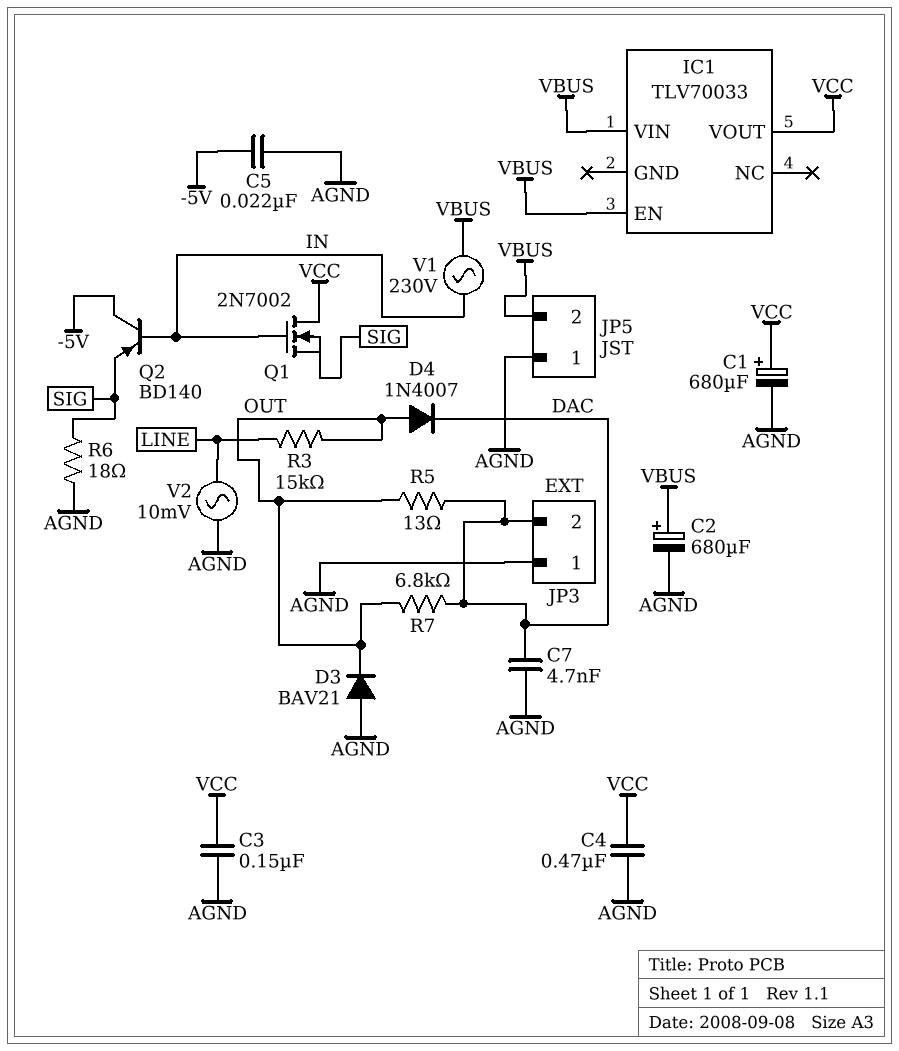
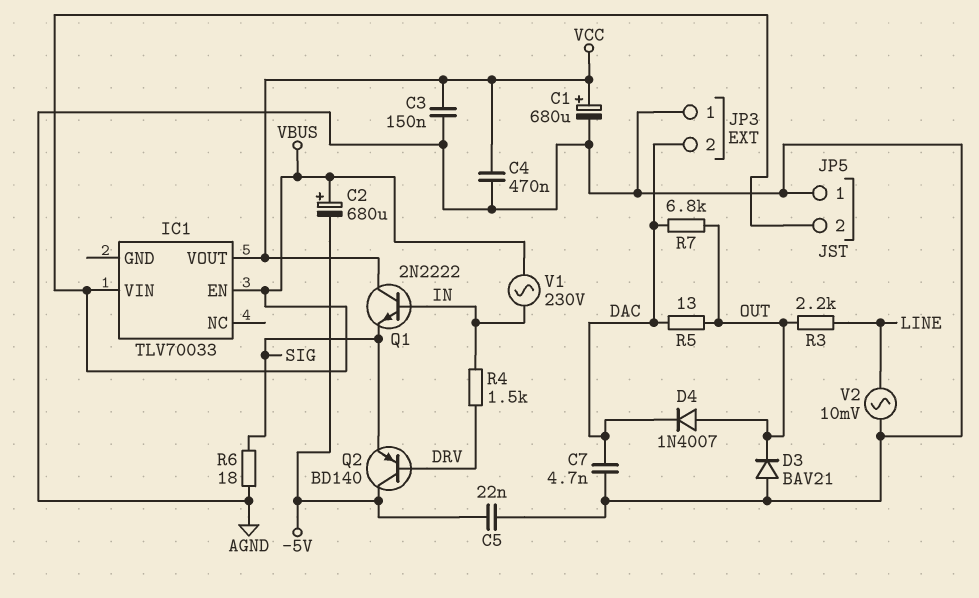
C2: 680uF (plus VBUS, minus AGND) -> 680uF (plus VBUS, minus -5V)
Q1: NMOS 2N7002 (G IN, D VCC, S SIG) -> NPN 2N2222 (B IN, C VCC, E SIG)
Q2: PNP BD140 (B IN, C -5V, E SIG) -> PNP BD140 (B DRV, C -5V, E SIG)
R3: 15k (LINE, OUT) -> 2.2k (LINE, OUT)
R4: none -> 1.5k (DRV, IN)

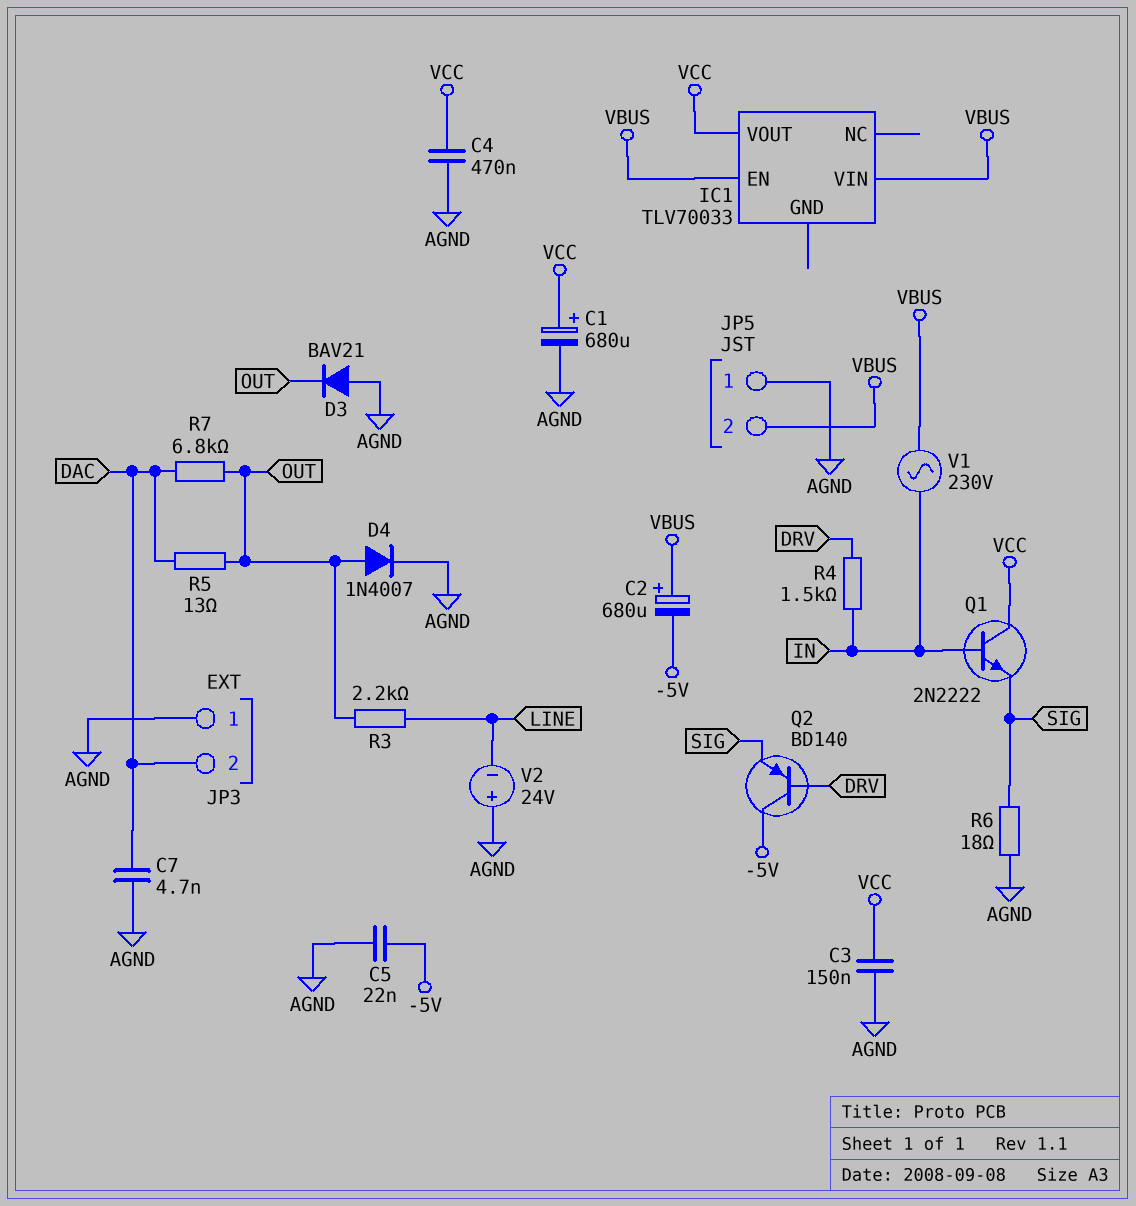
D4: diode 1N4007 (A OUT, K DAC) -> diode 1N4007 (A OUT, K AGND)
V2: AC 10mV (AGND, LINE) -> 24V (plus AGND, minus LINE)

